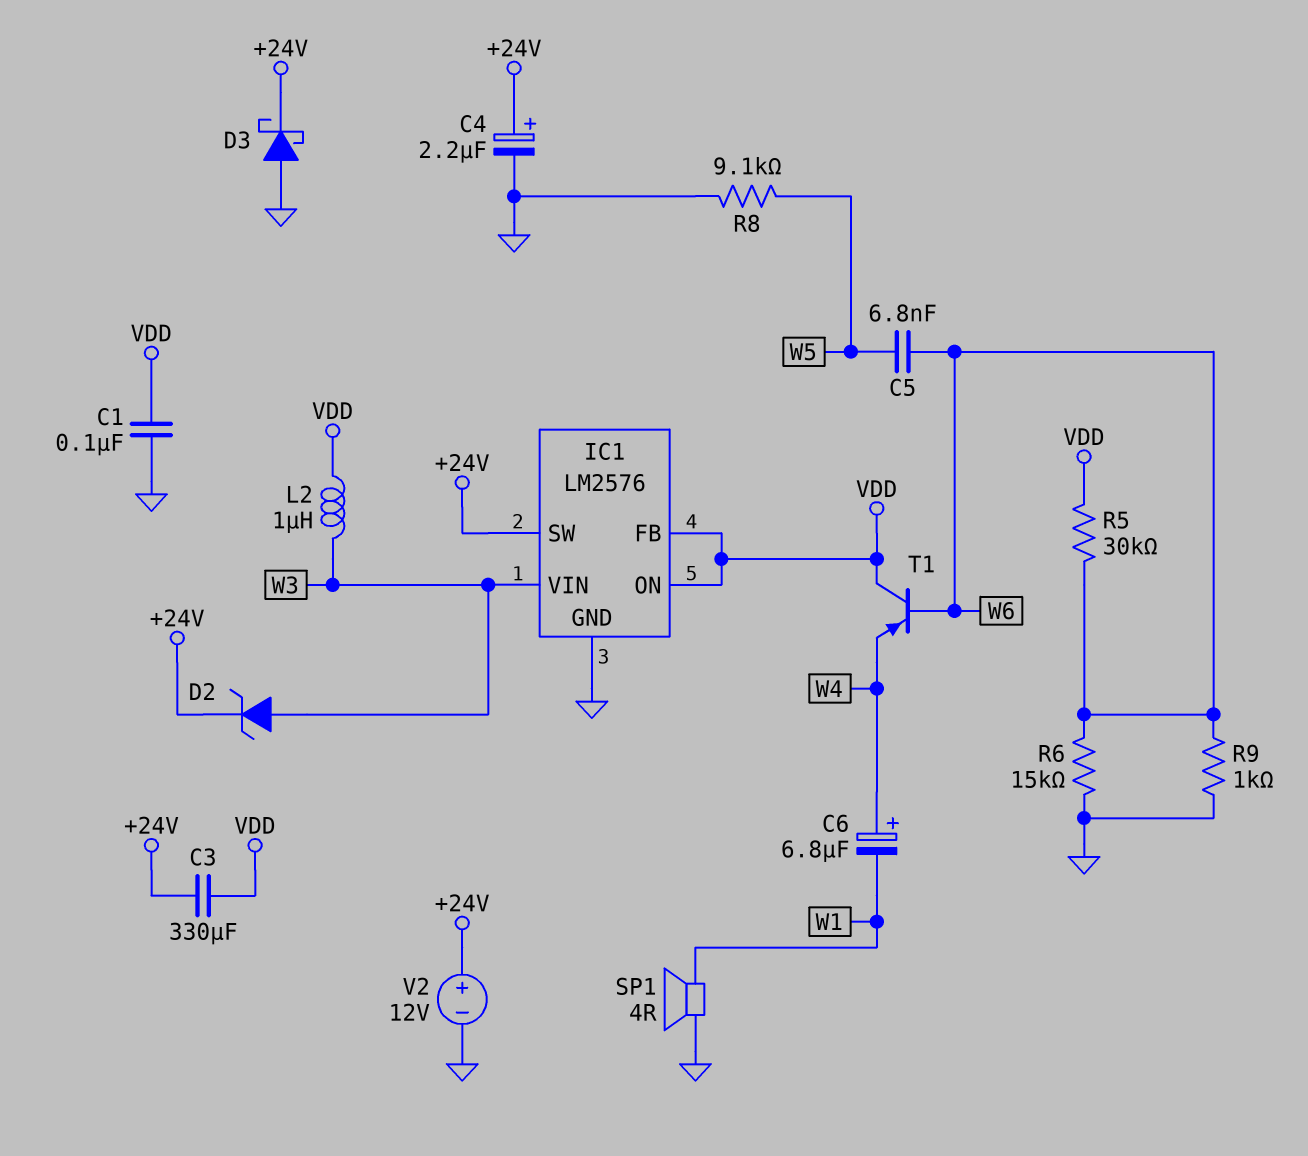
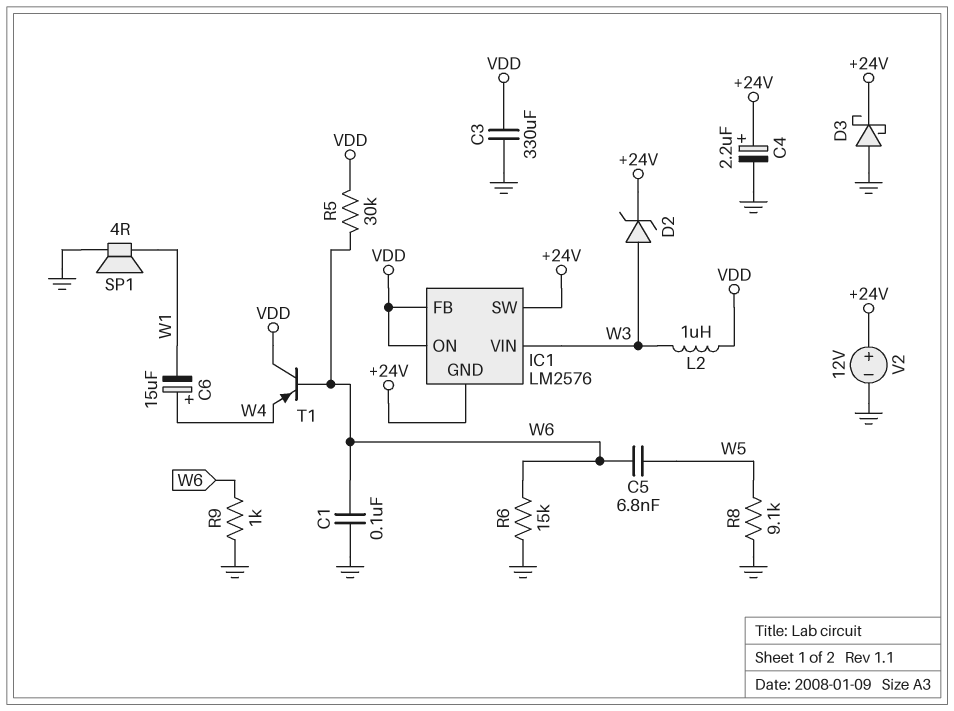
C1: 100nF (GND, VDD) -> 100nF (GND, W6)
C3: 330uF (+24V, VDD) -> 330uF (GND, VDD)
C6: 6.8uF (plus W4, minus W1) -> 15uF (plus W4, minus W1)
IC1 pin GND: GND -> +24V

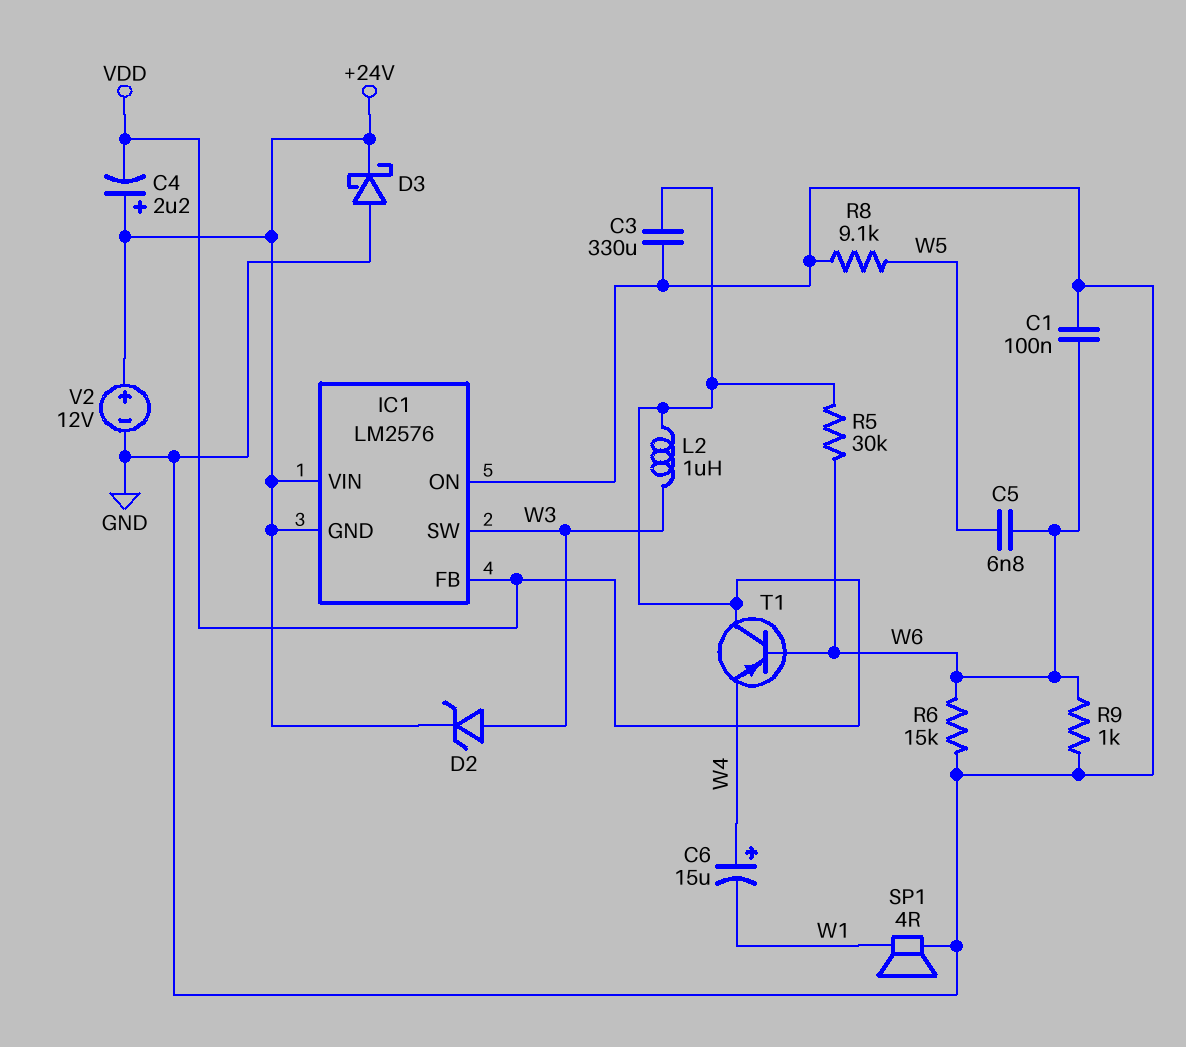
C4: 2.2uF (plus +24V, minus GND) -> 2.2uF (plus +24V, minus VDD)
IC1 pin ON: VDD -> GND
IC1 pin SW: +24V -> W3
IC1 pin VIN: W3 -> +24V

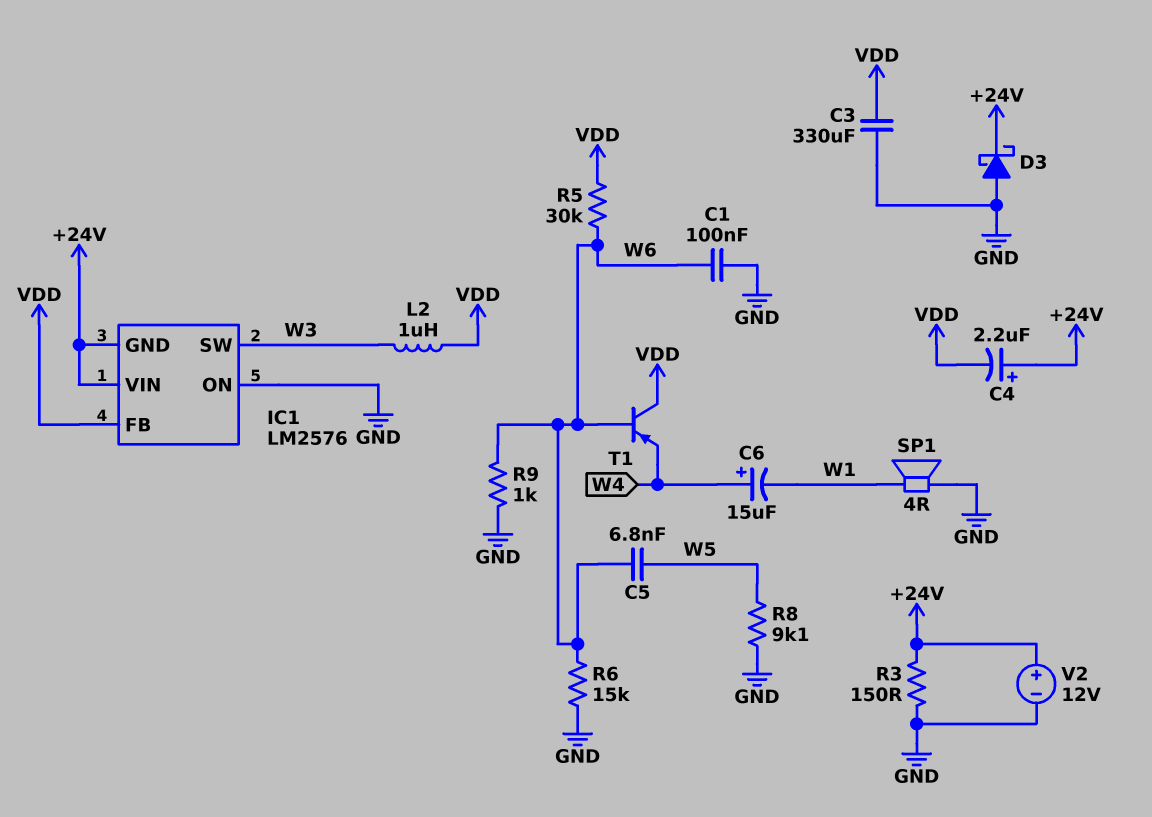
D2: zener (A W3, K +24V) -> none
R3: none -> 150 (+24V, GND)

